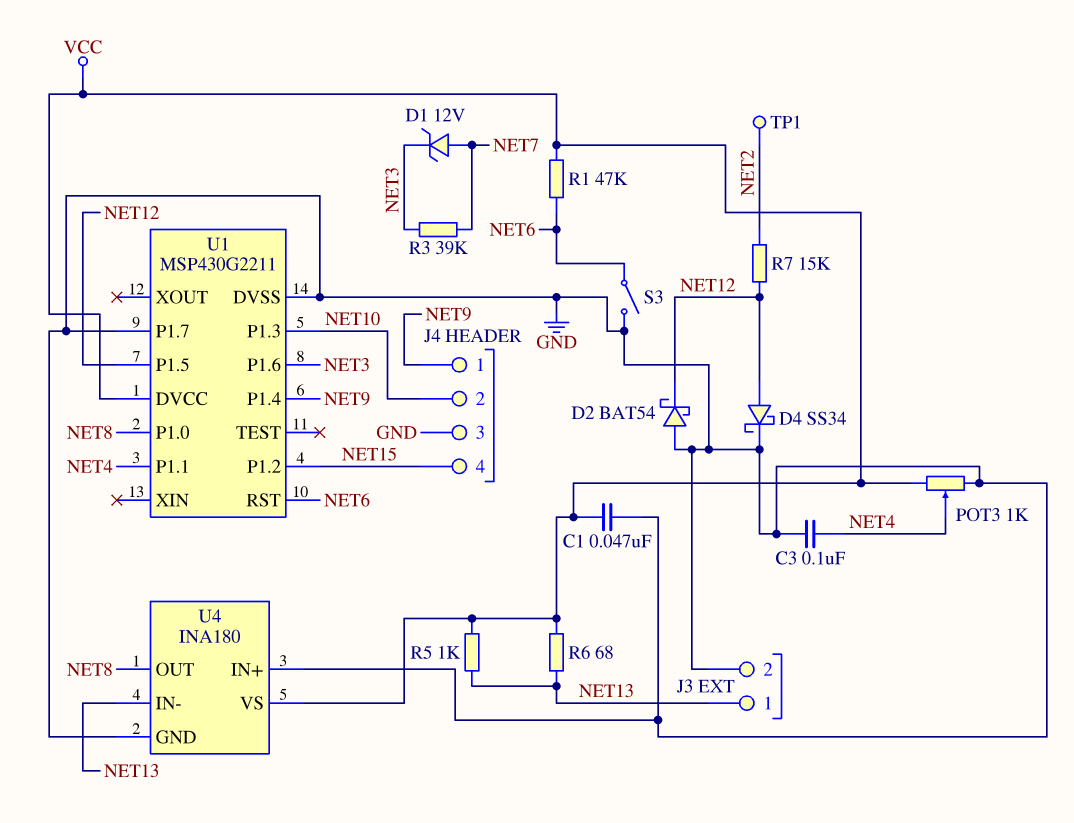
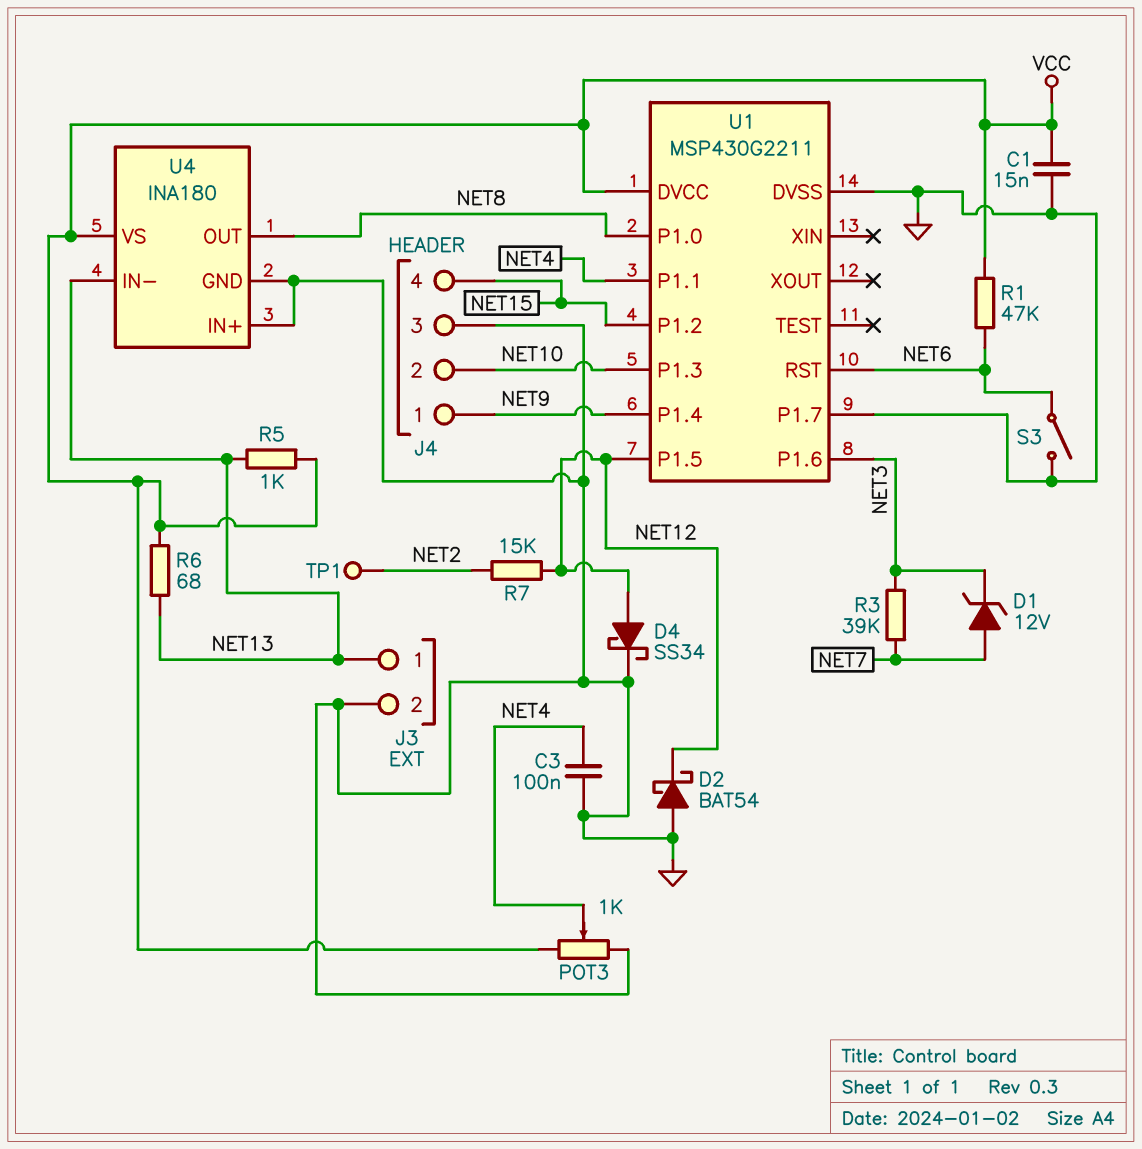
C1: 47nF (GND, VCC) -> 15nF (GND, VCC)

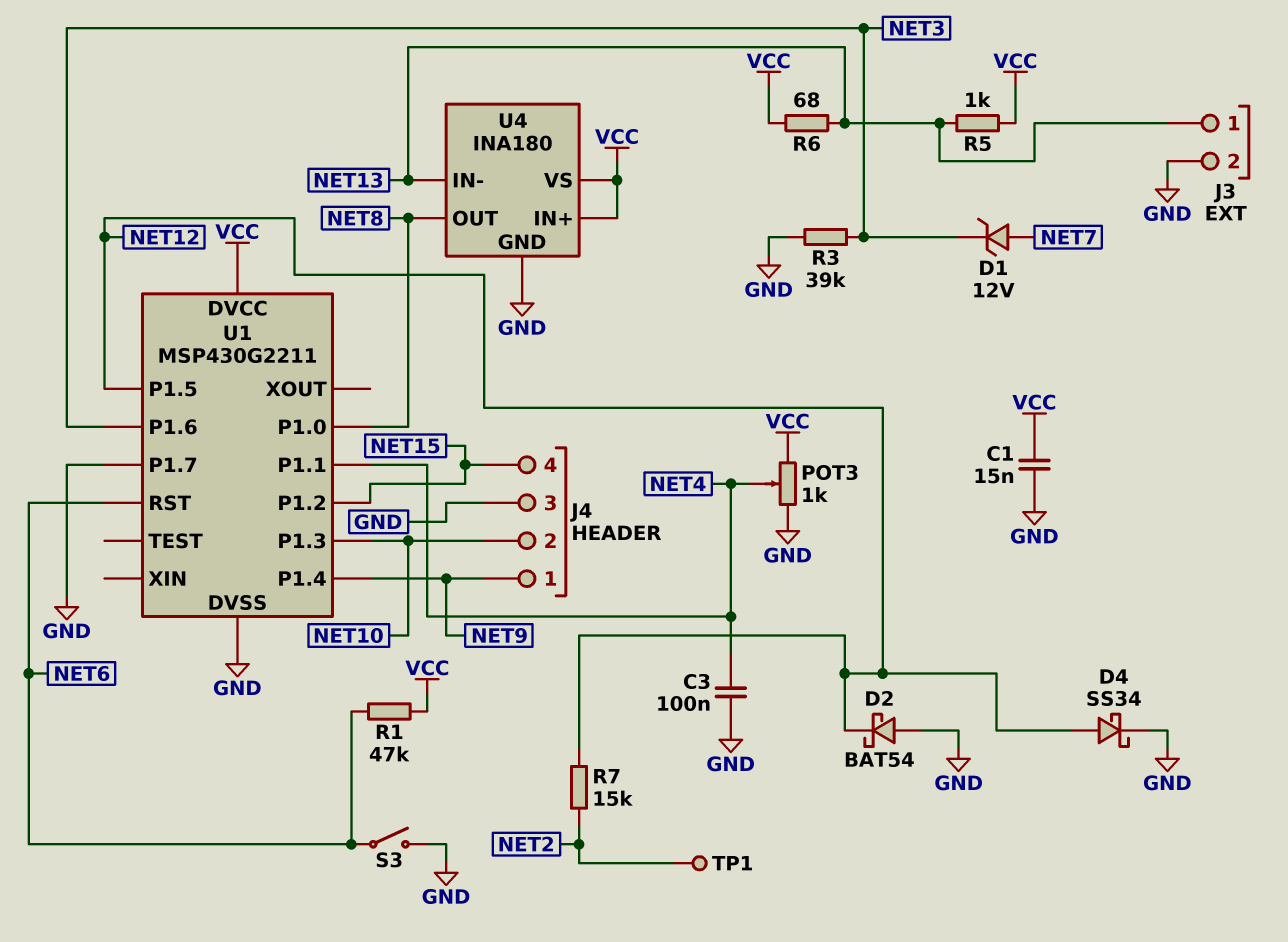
R3: 39k (NET3, NET7) -> 39k (GND, NET3)
U4 pin IN+: GND -> VCC

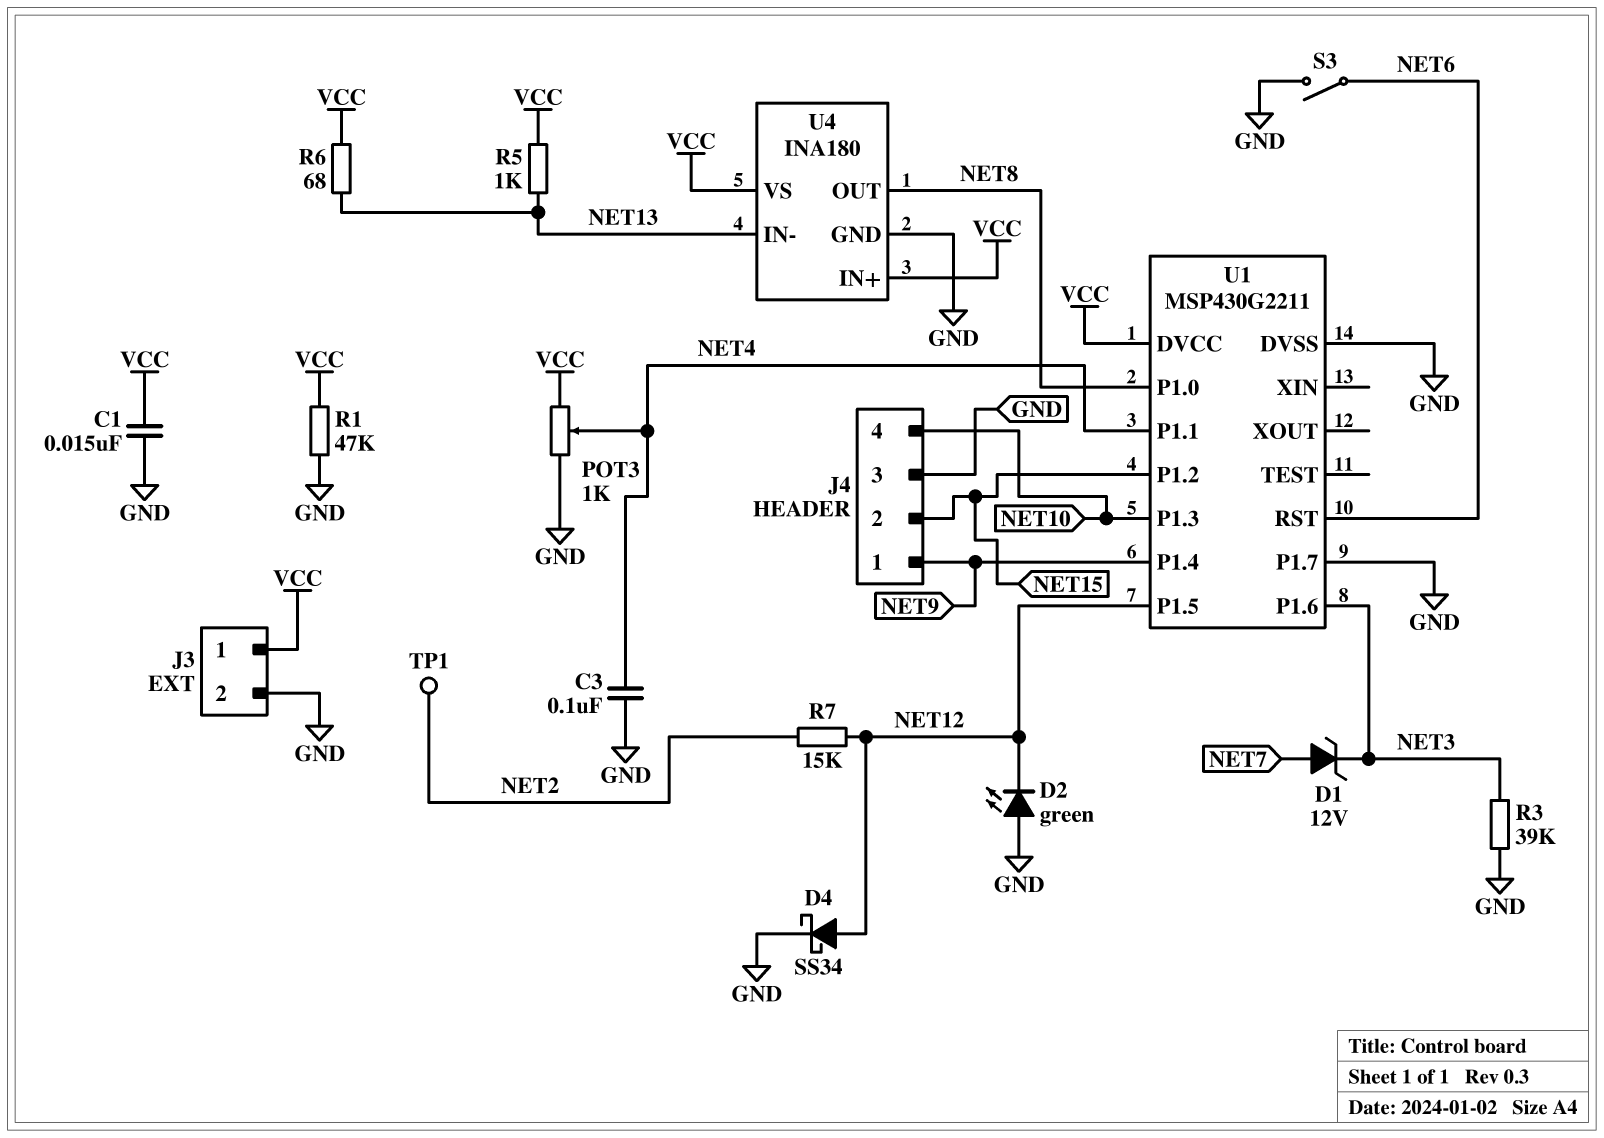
D2: schottky BAT54 (A GND, K NET12) -> LED green (A GND, K NET12)
J3 pin 1: NET13 -> VCC
J4 pin 2: NET10 -> NET15
J4 pin 4: NET15 -> NET10
R1: 47k (NET6, VCC) -> 47k (GND, VCC)

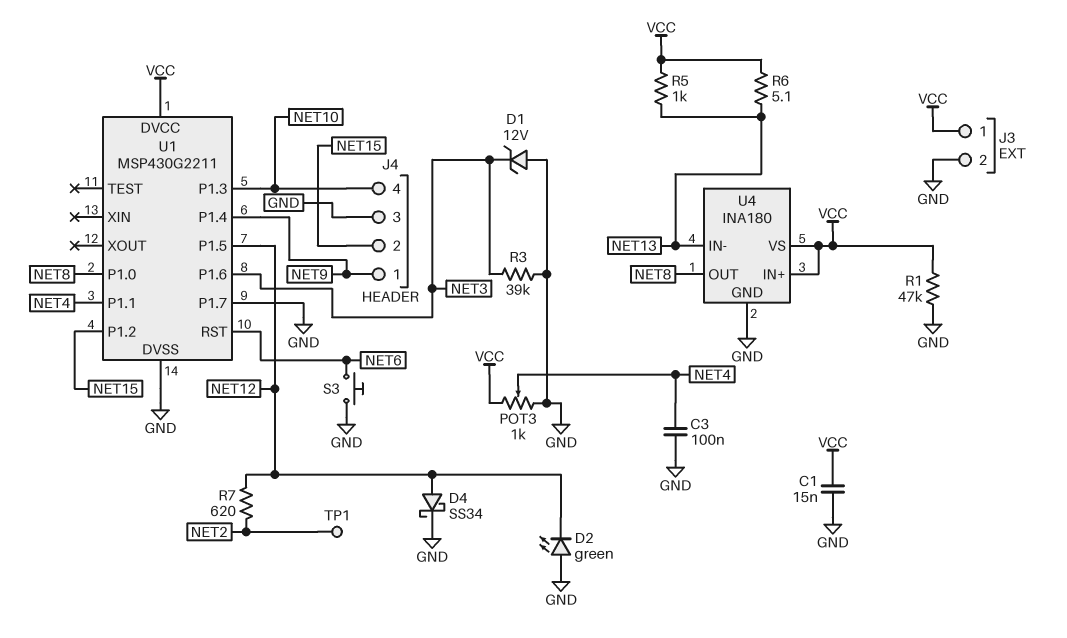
D1: zener 12V (A NET7, K NET3) -> zener 12V (A GND, K NET3)
R6: 68 (NET13, VCC) -> 5.1 (NET13, VCC)
R7: 15k (NET2, NET12) -> 620 (NET2, NET12)
S3: switch (GND, NET6) -> button (GND, NET6)

